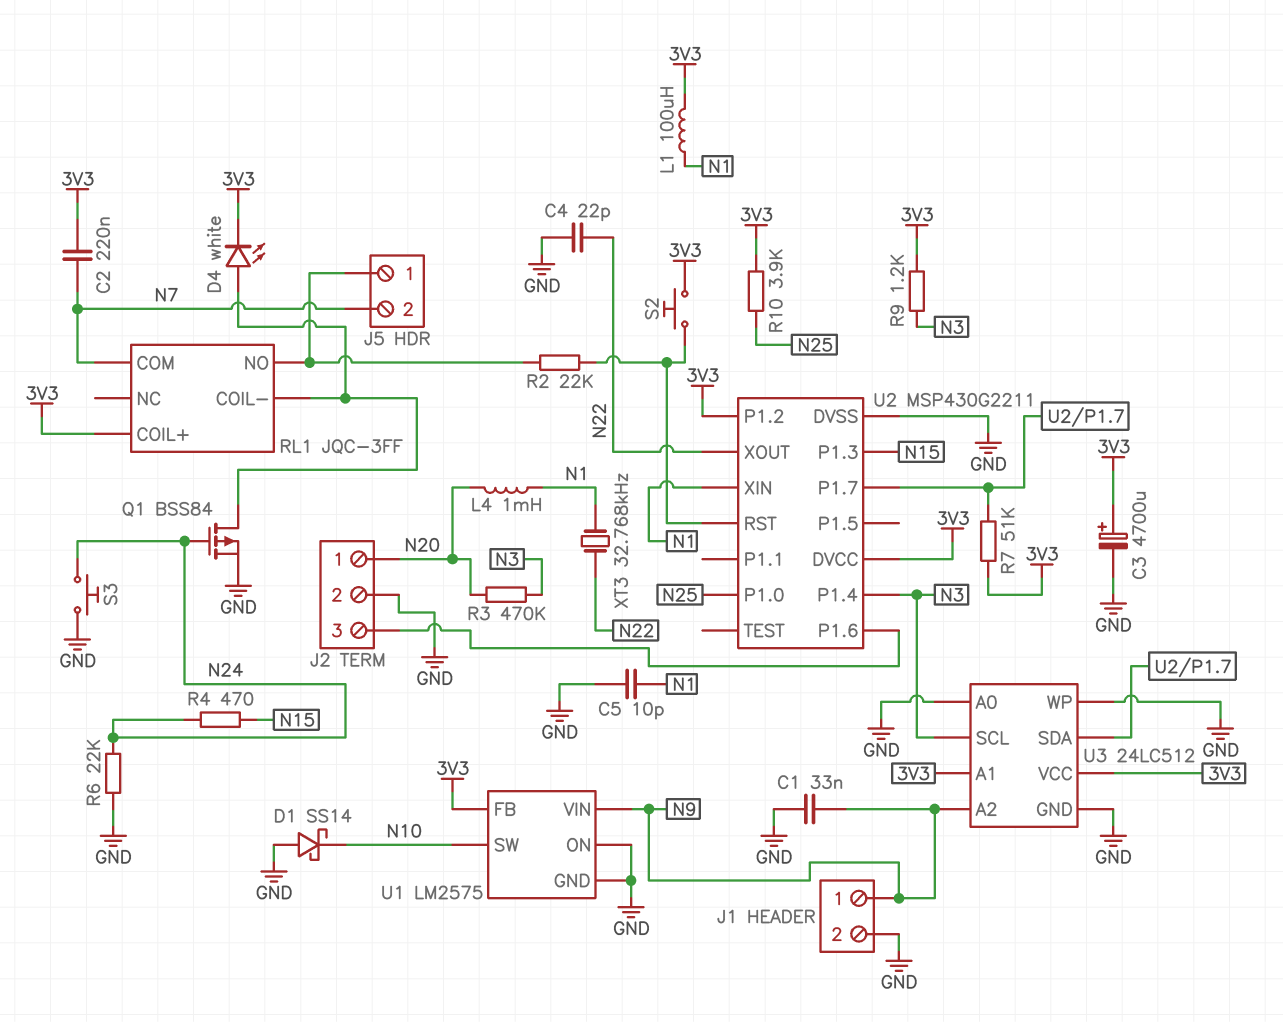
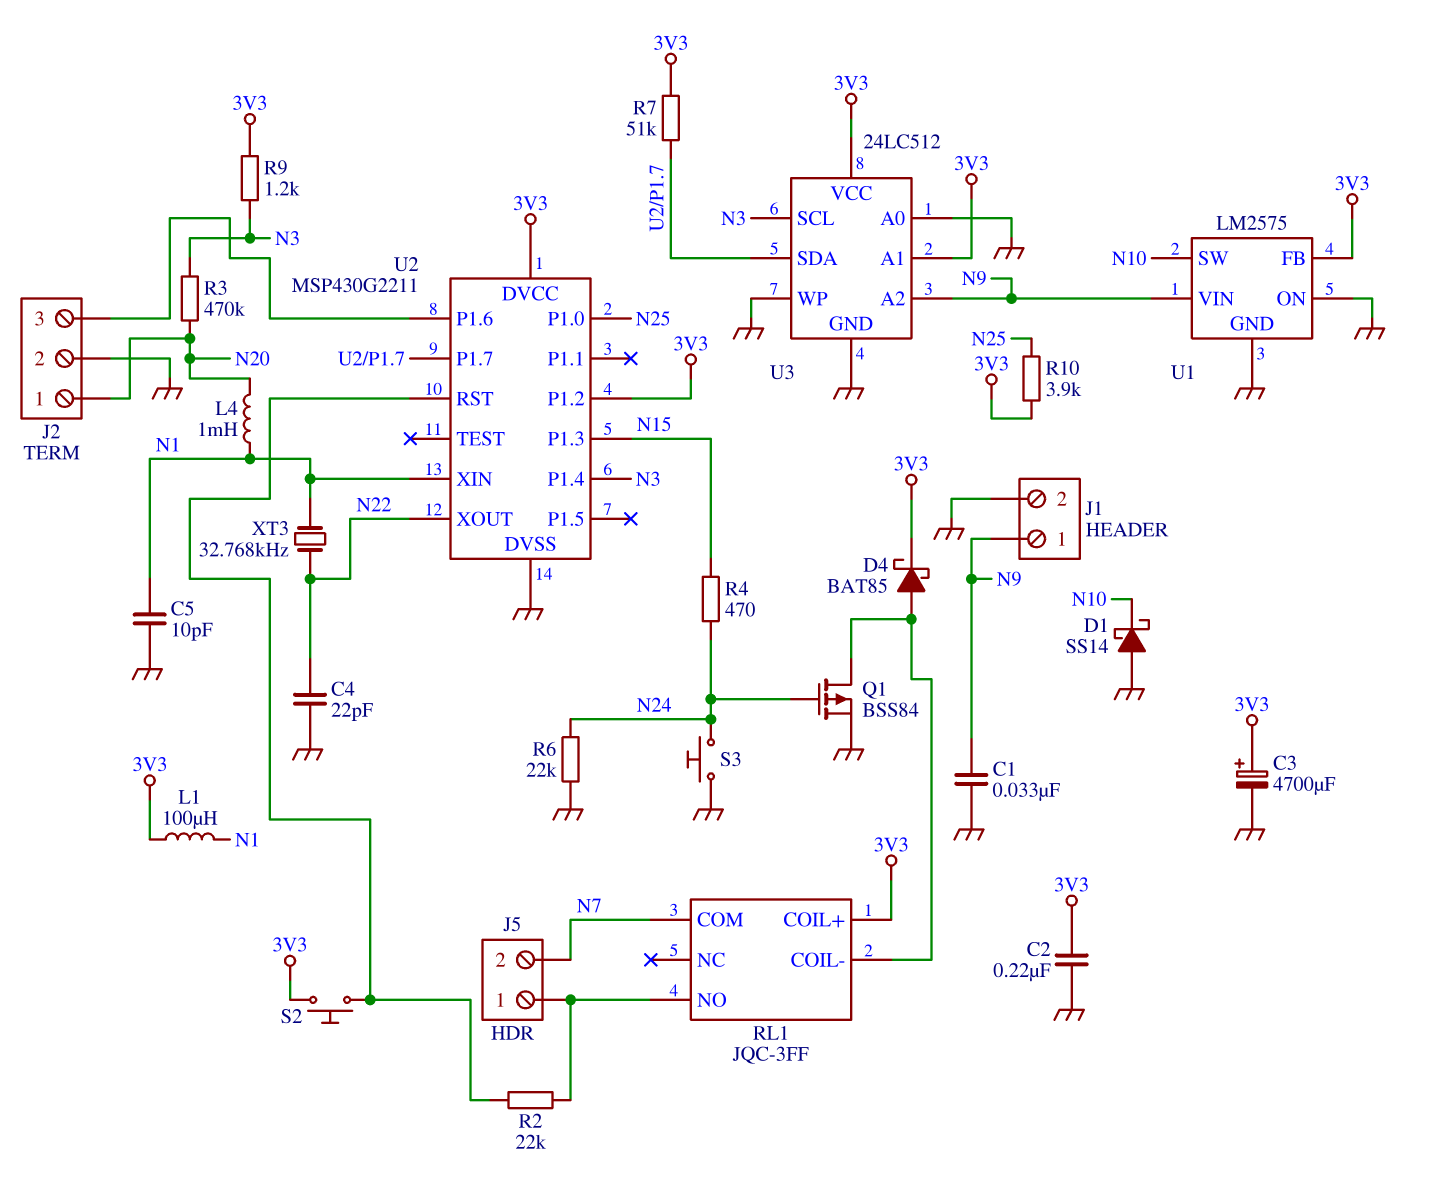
C2: 220nF (3V3, N7) -> 220nF (3V3, GND)
D4: LED white (A RL1/COIL-, K 3V3) -> schottky BAT85 (A RL1/COIL-, K 3V3)

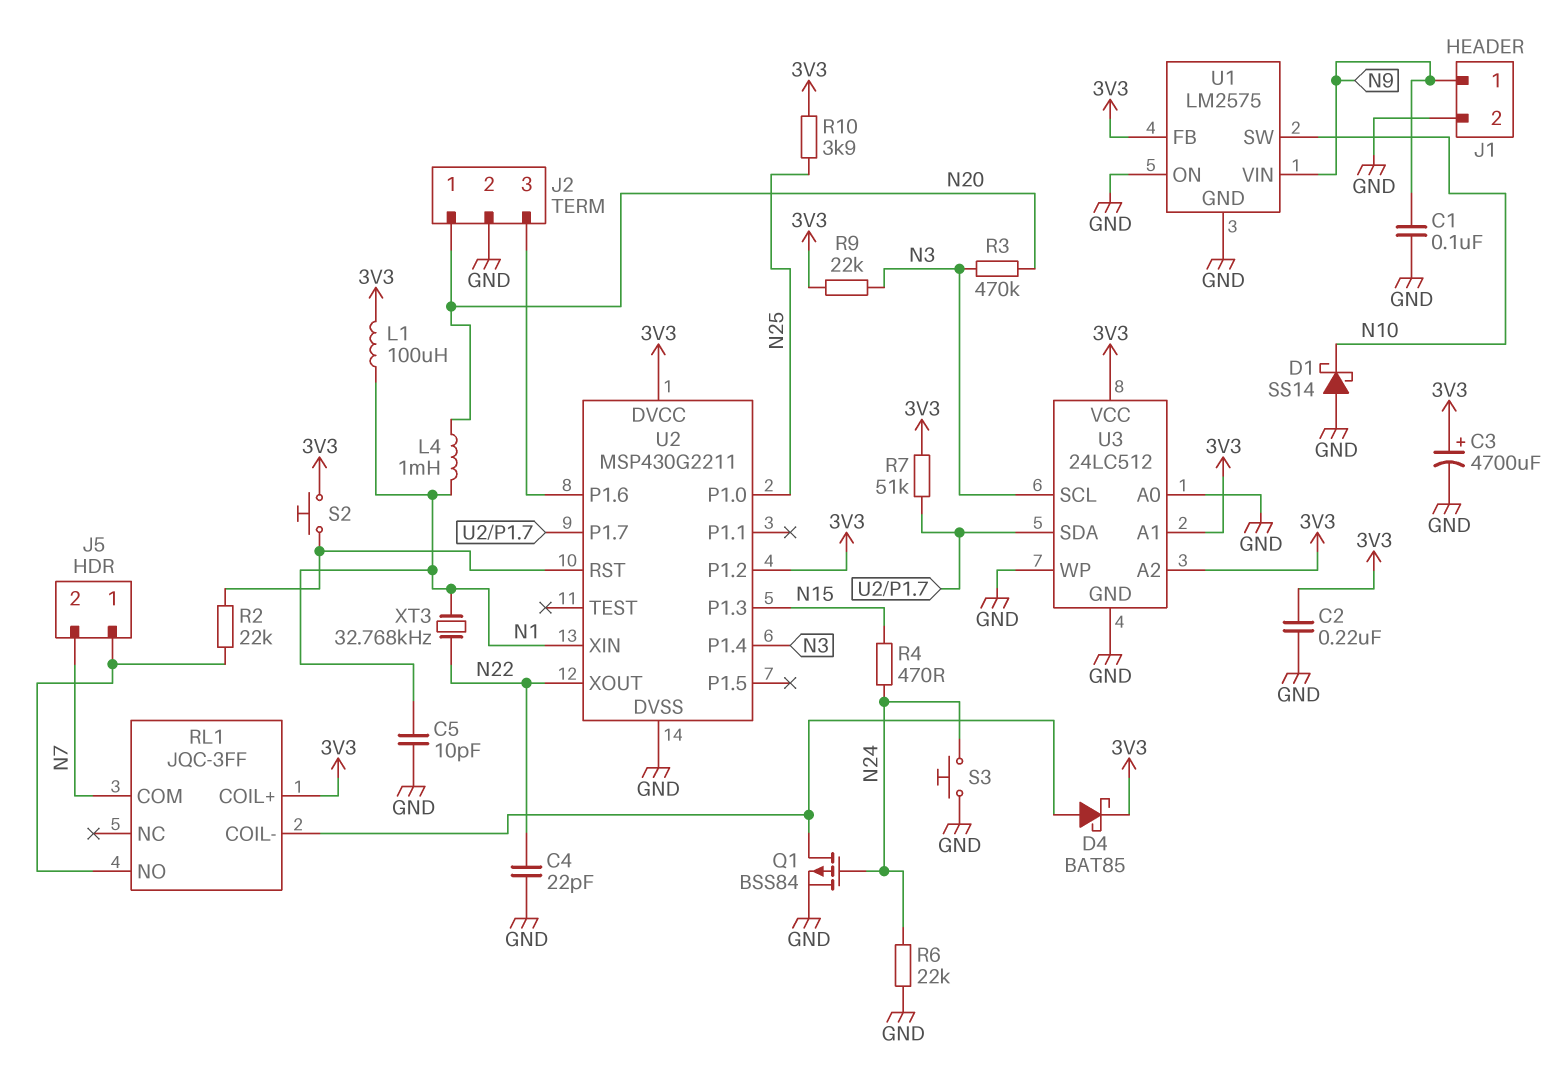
C1: 33nF (GND, N9) -> 100nF (GND, N9)
R9: 1.2k (3V3, N3) -> 22k (3V3, N3)
U3 pin A2: N9 -> 3V3

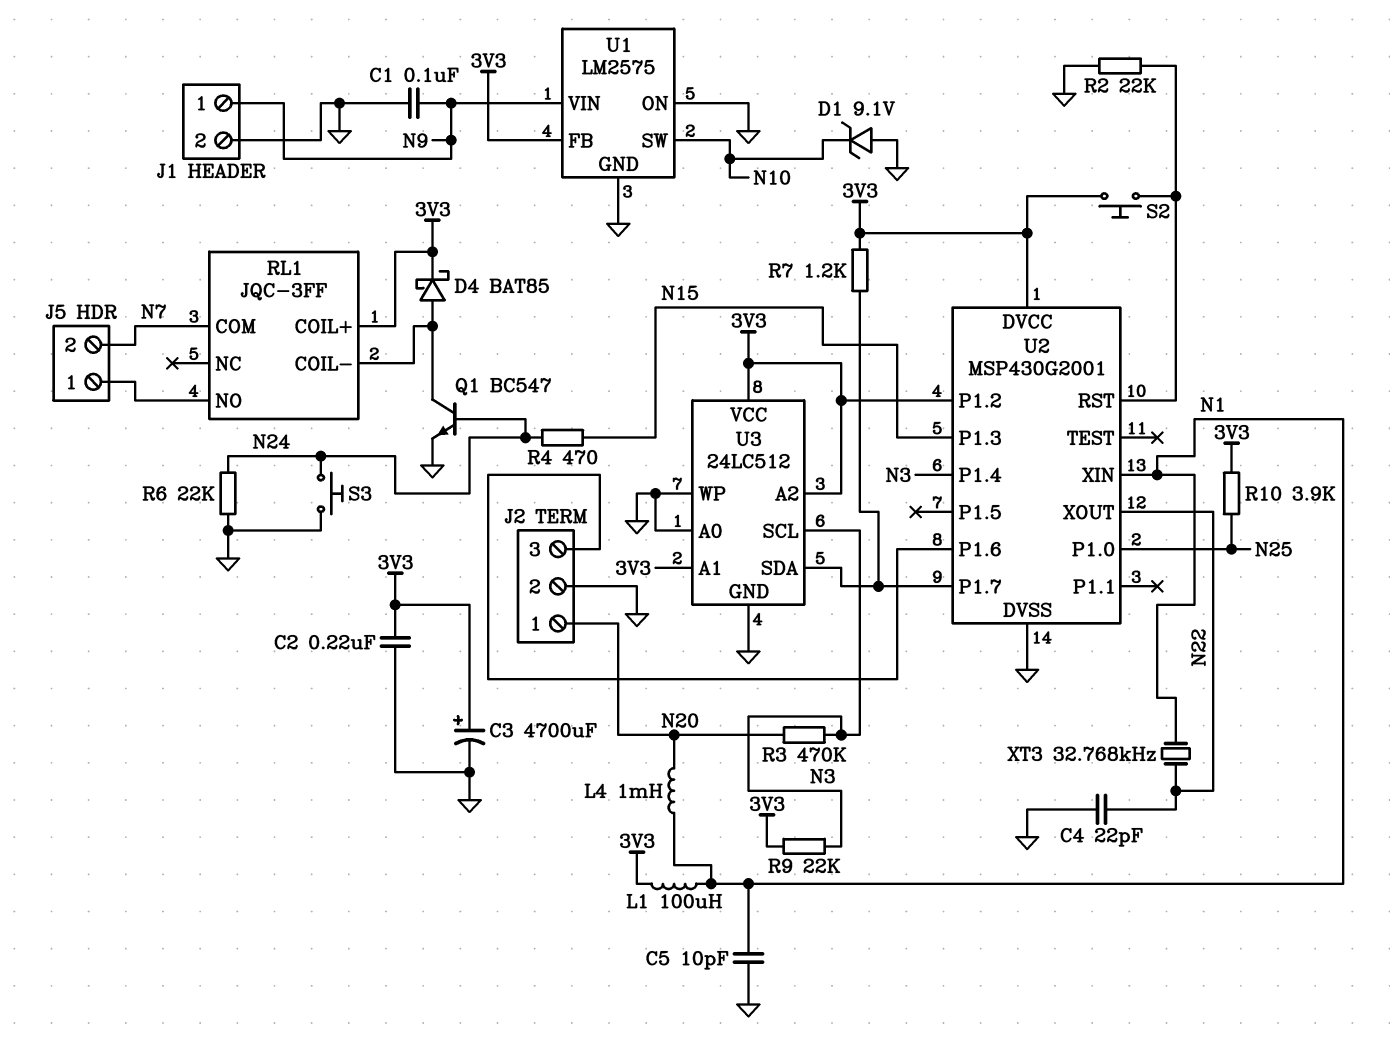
D1: schottky SS14 (A GND, K N10) -> zener 9.1V (A GND, K N10)
Q1: PMOS BSS84 (G N24, D RL1/COIL-, S GND) -> NPN BC547 (B N24, C RL1/COIL-, E GND)
R2: 22k (J5/1, U2/RST) -> 22k (GND, U2/RST)
R7: 51k (3V3, U2/P1.7) -> 1.2k (3V3, U2/P1.7)
U2: MSP430G2211 -> MSP430G2001

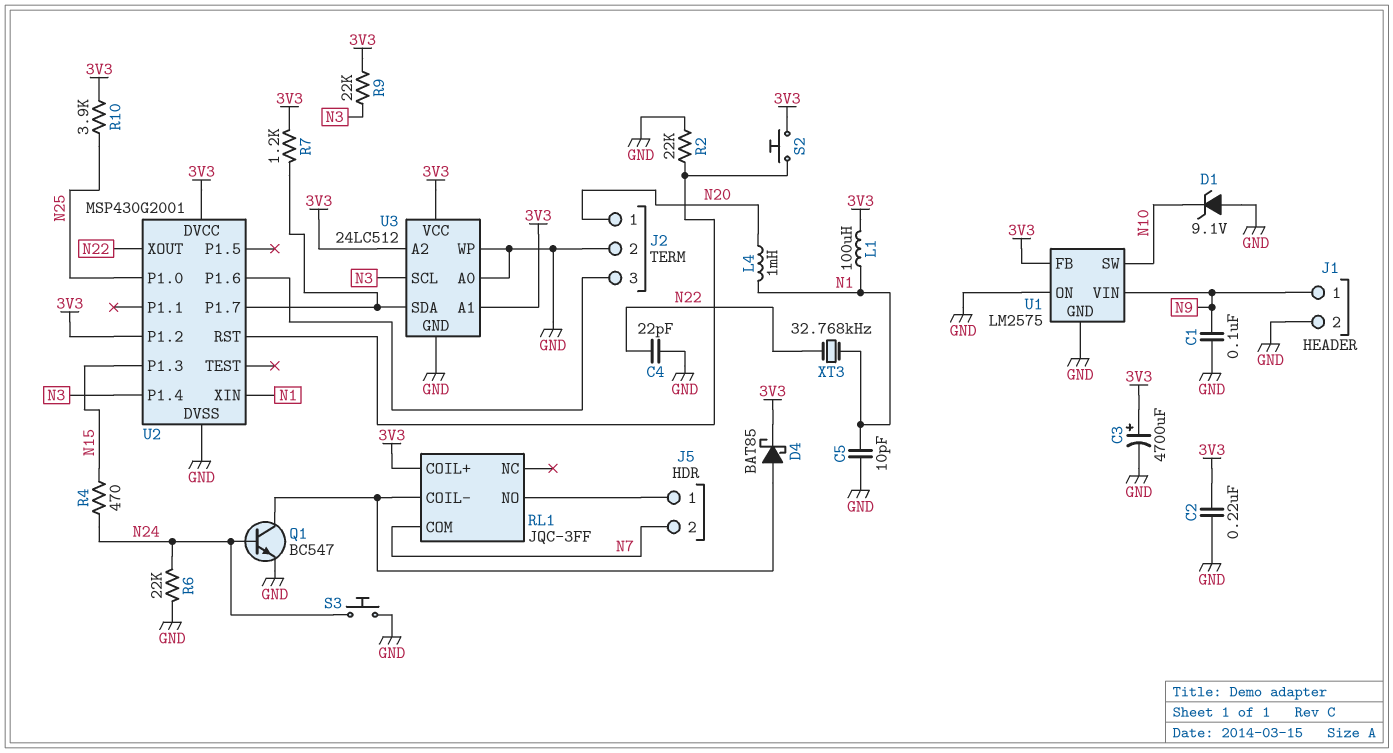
R3: 470k (N3, N20) -> none

